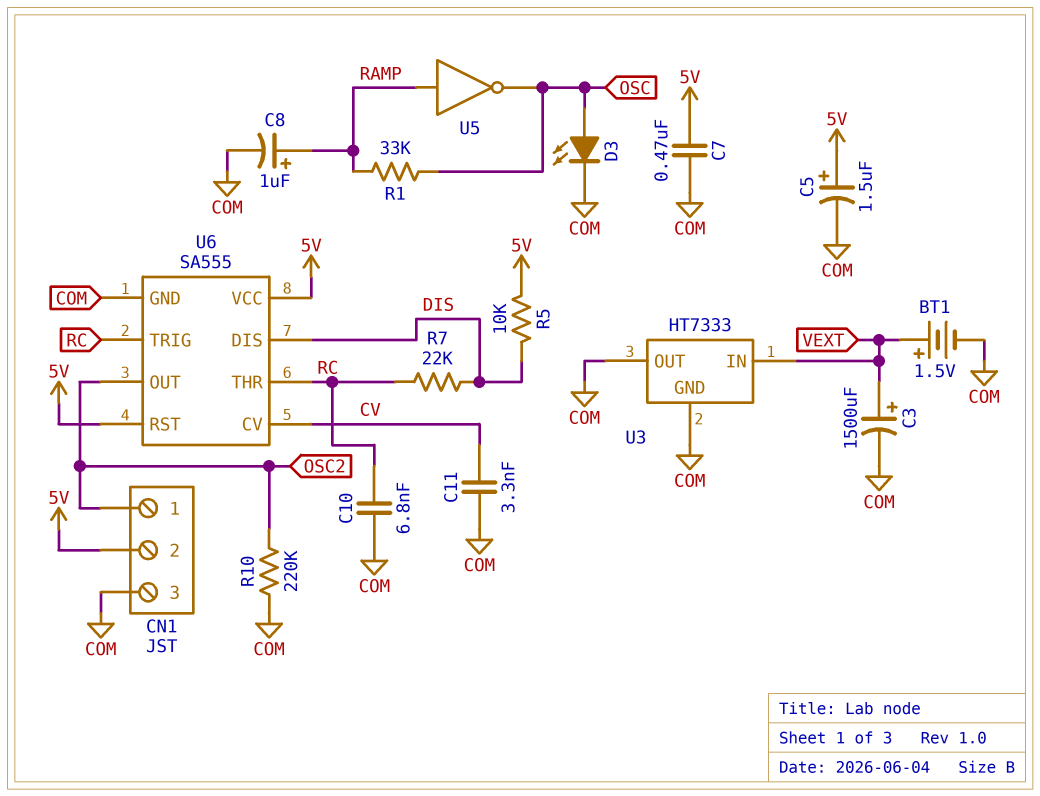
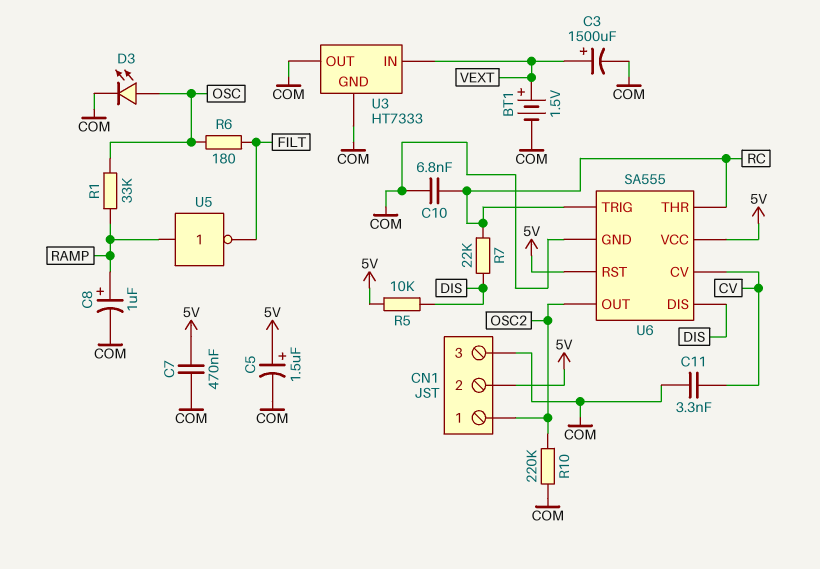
R6: none -> 180 (FILT, OSC)
U5: NOT (in RAMP, out OSC) -> NOT (in RAMP, out FILT)

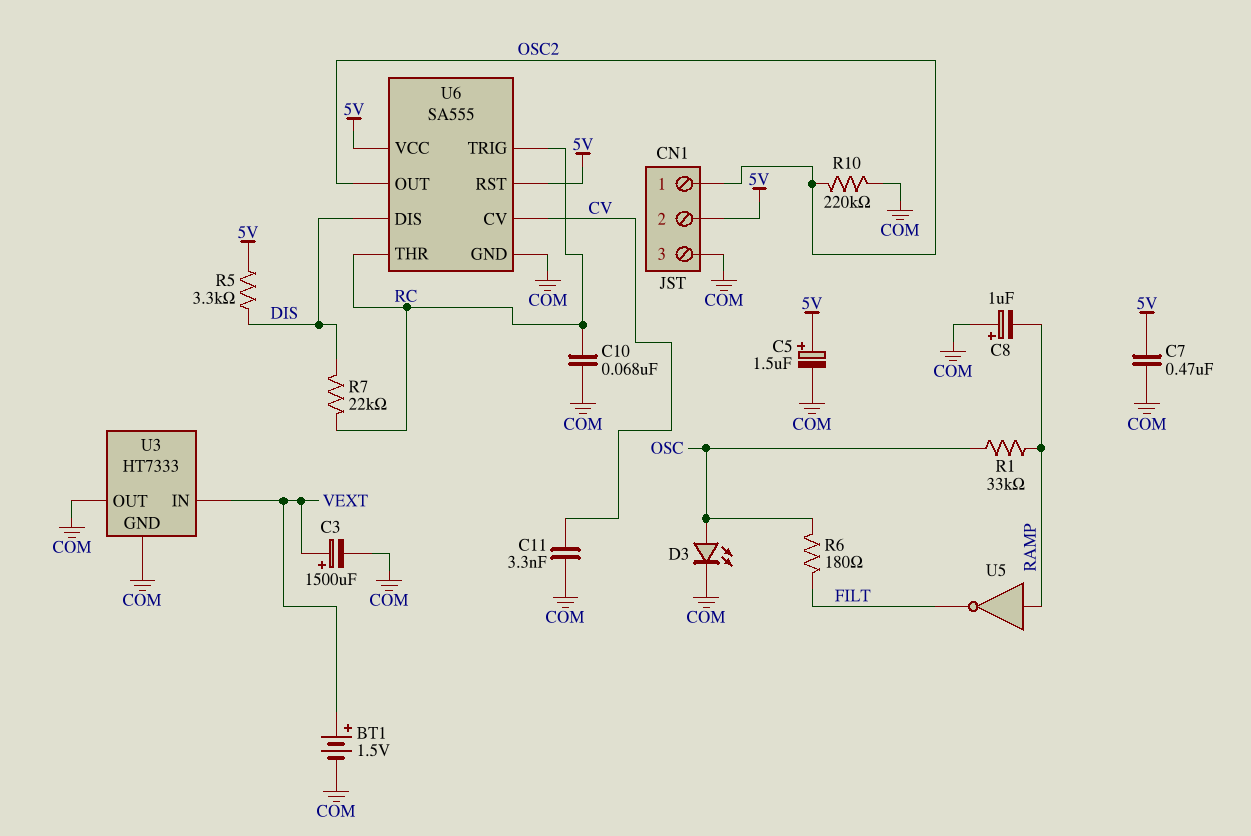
C8: 1uF (plus RAMP, minus COM) -> 1uF (plus COM, minus RAMP)
C10: 6.8nF (COM, RC) -> 68nF (COM, RC)
R5: 10k (5V, DIS) -> 3.3k (5V, DIS)

